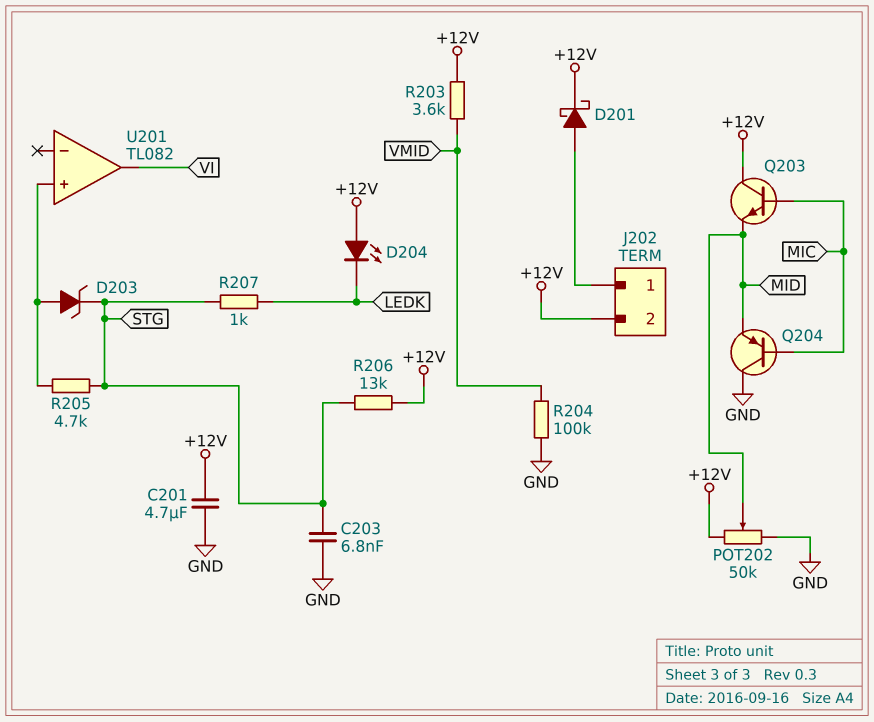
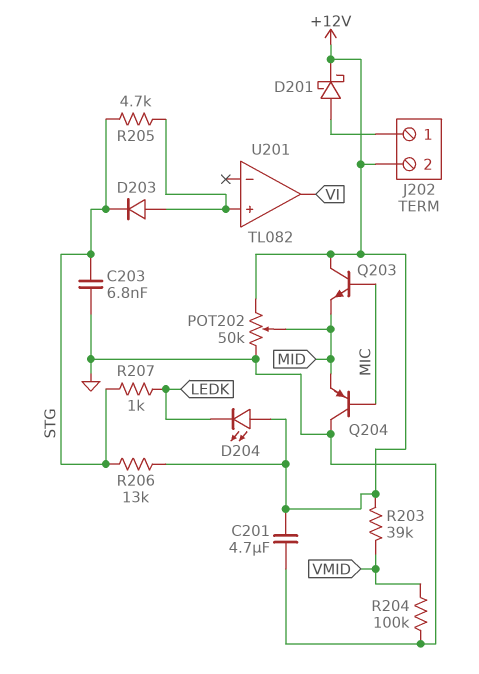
D203: zener (A U201/in+, K STG) -> diode (A U201/in+, K STG)
R203: 3.6k (+12V, VMID) -> 39k (+12V, VMID)

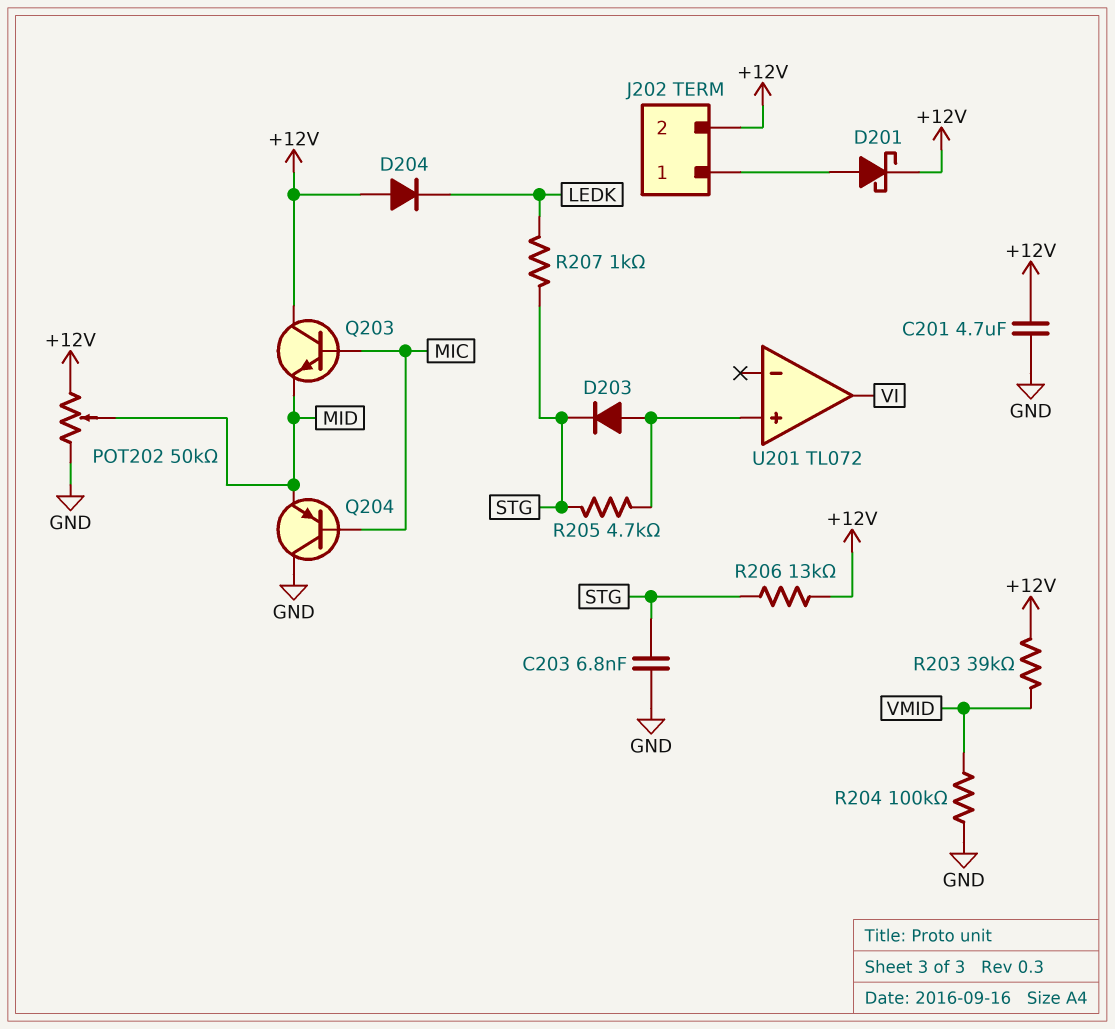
D204: LED (A +12V, K LEDK) -> diode (A +12V, K LEDK)
U201: TL082 -> TL072

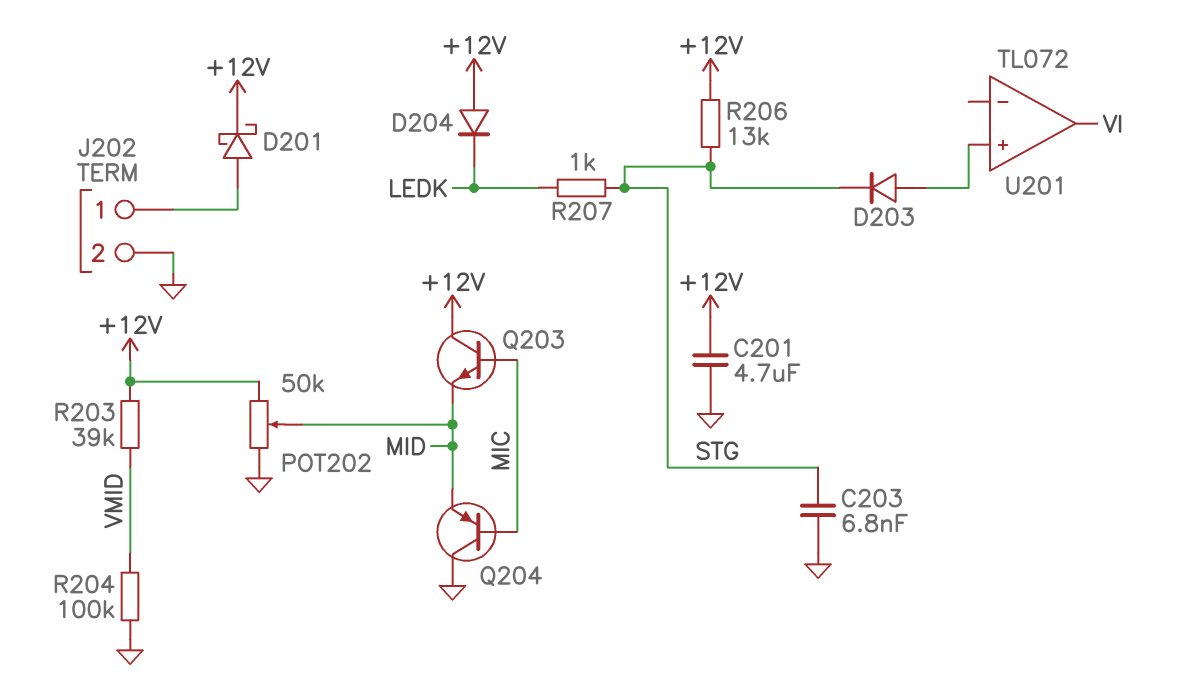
J202 pin 2: +12V -> GND
R205: 4.7k (STG, U201/in+) -> none

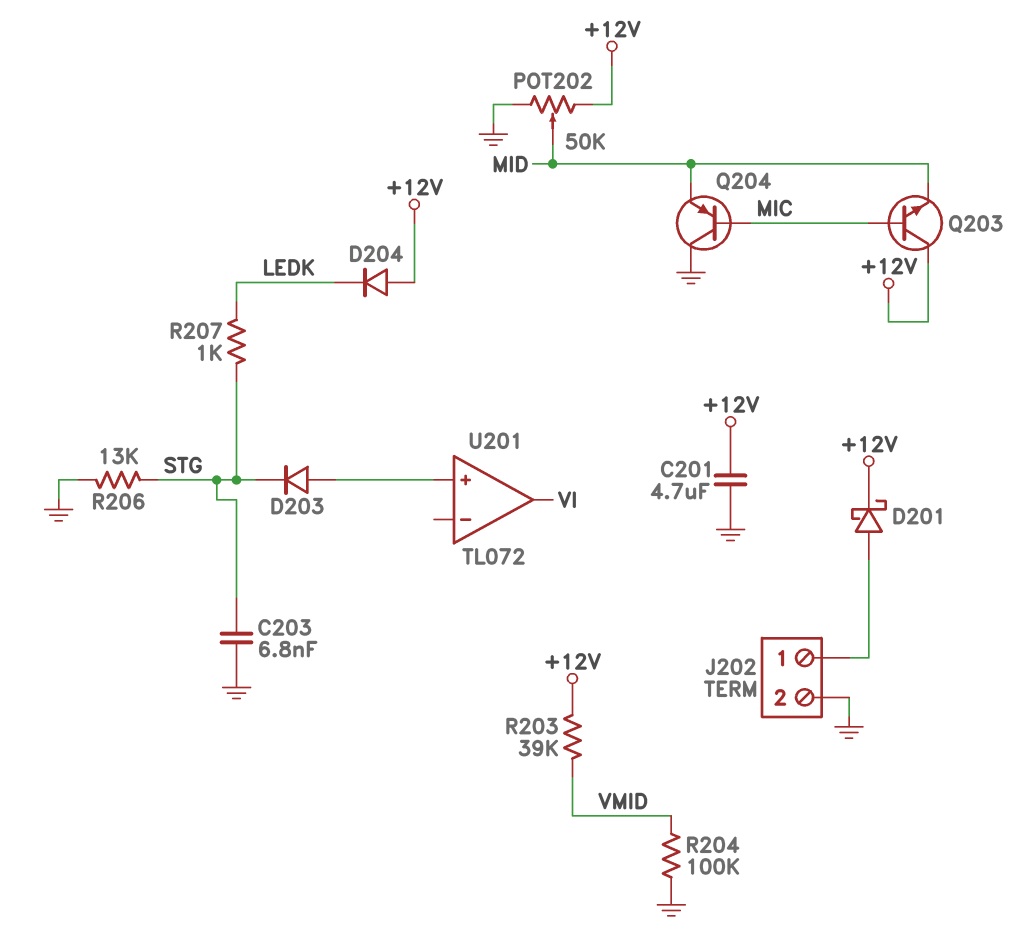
R206: 13k (+12V, STG) -> 13k (GND, STG)

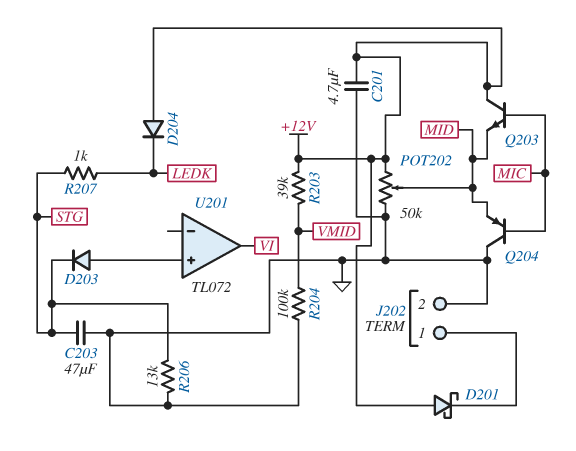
C203: 6.8nF (GND, STG) -> 47uF (GND, STG)
D201: schottky (A J202/1, K +12V) -> schottky (A +12V, K J202/1)

